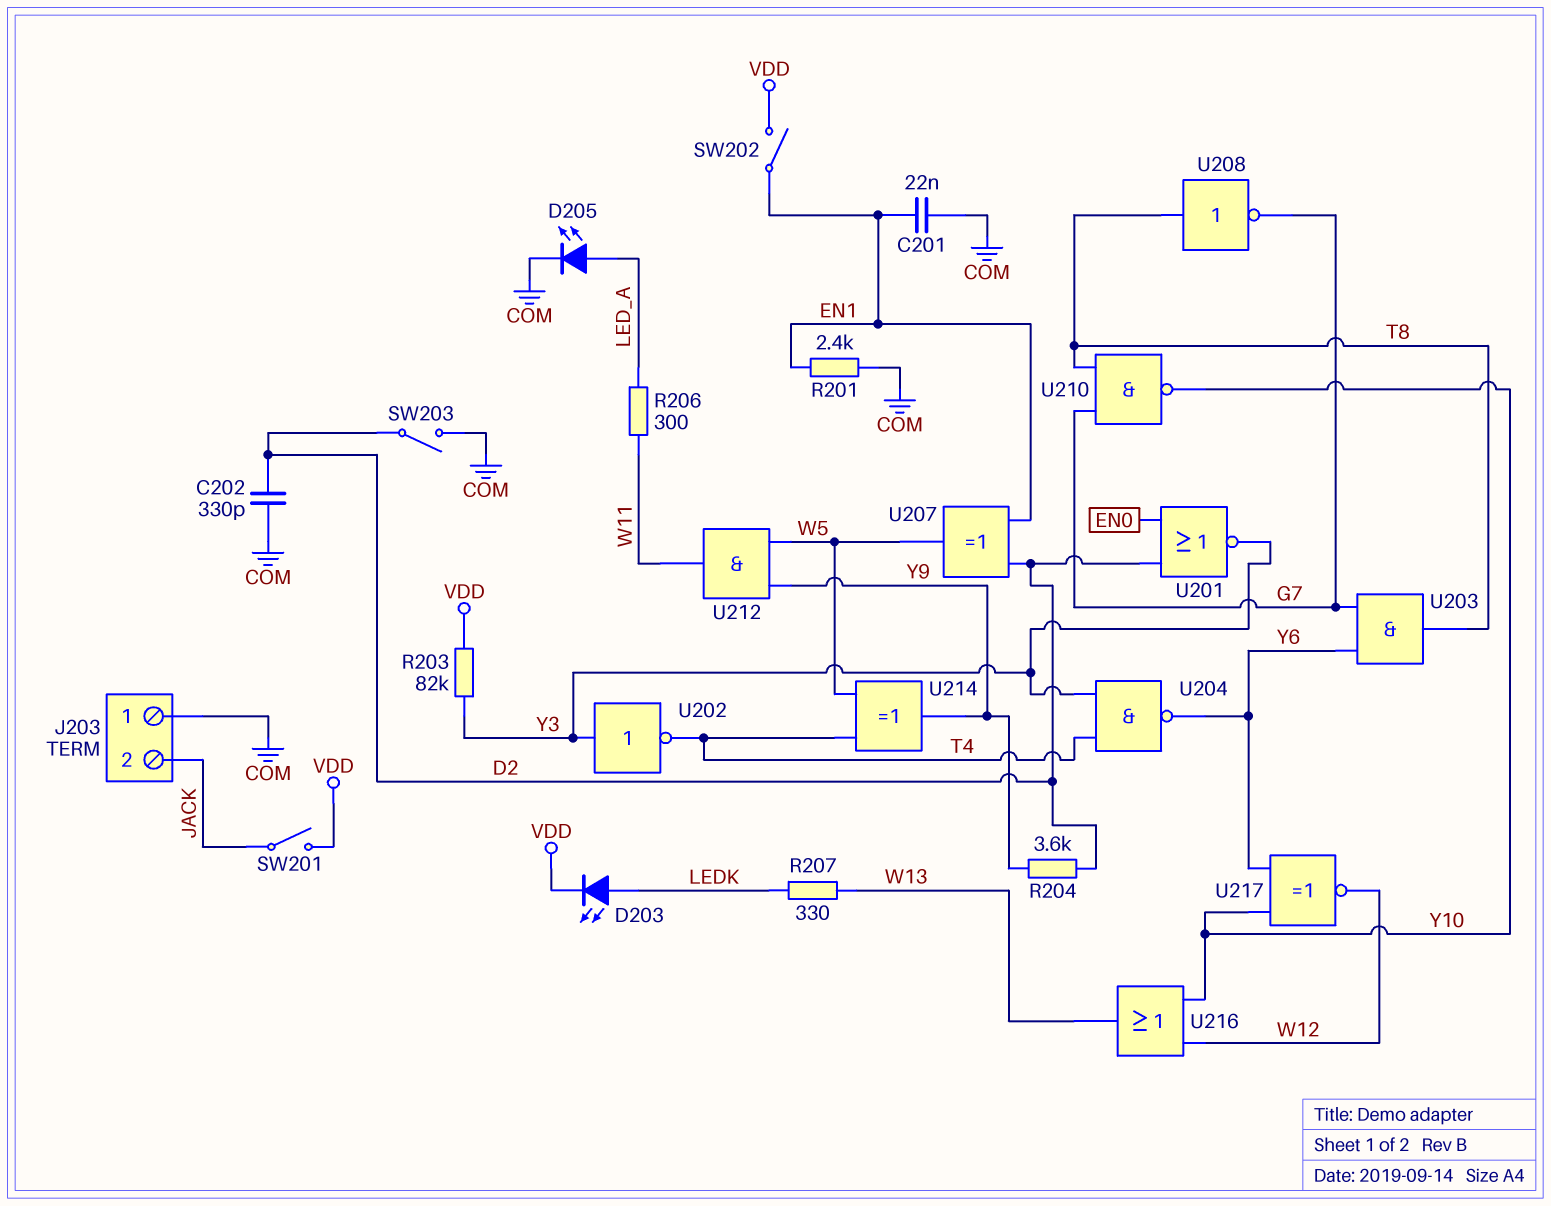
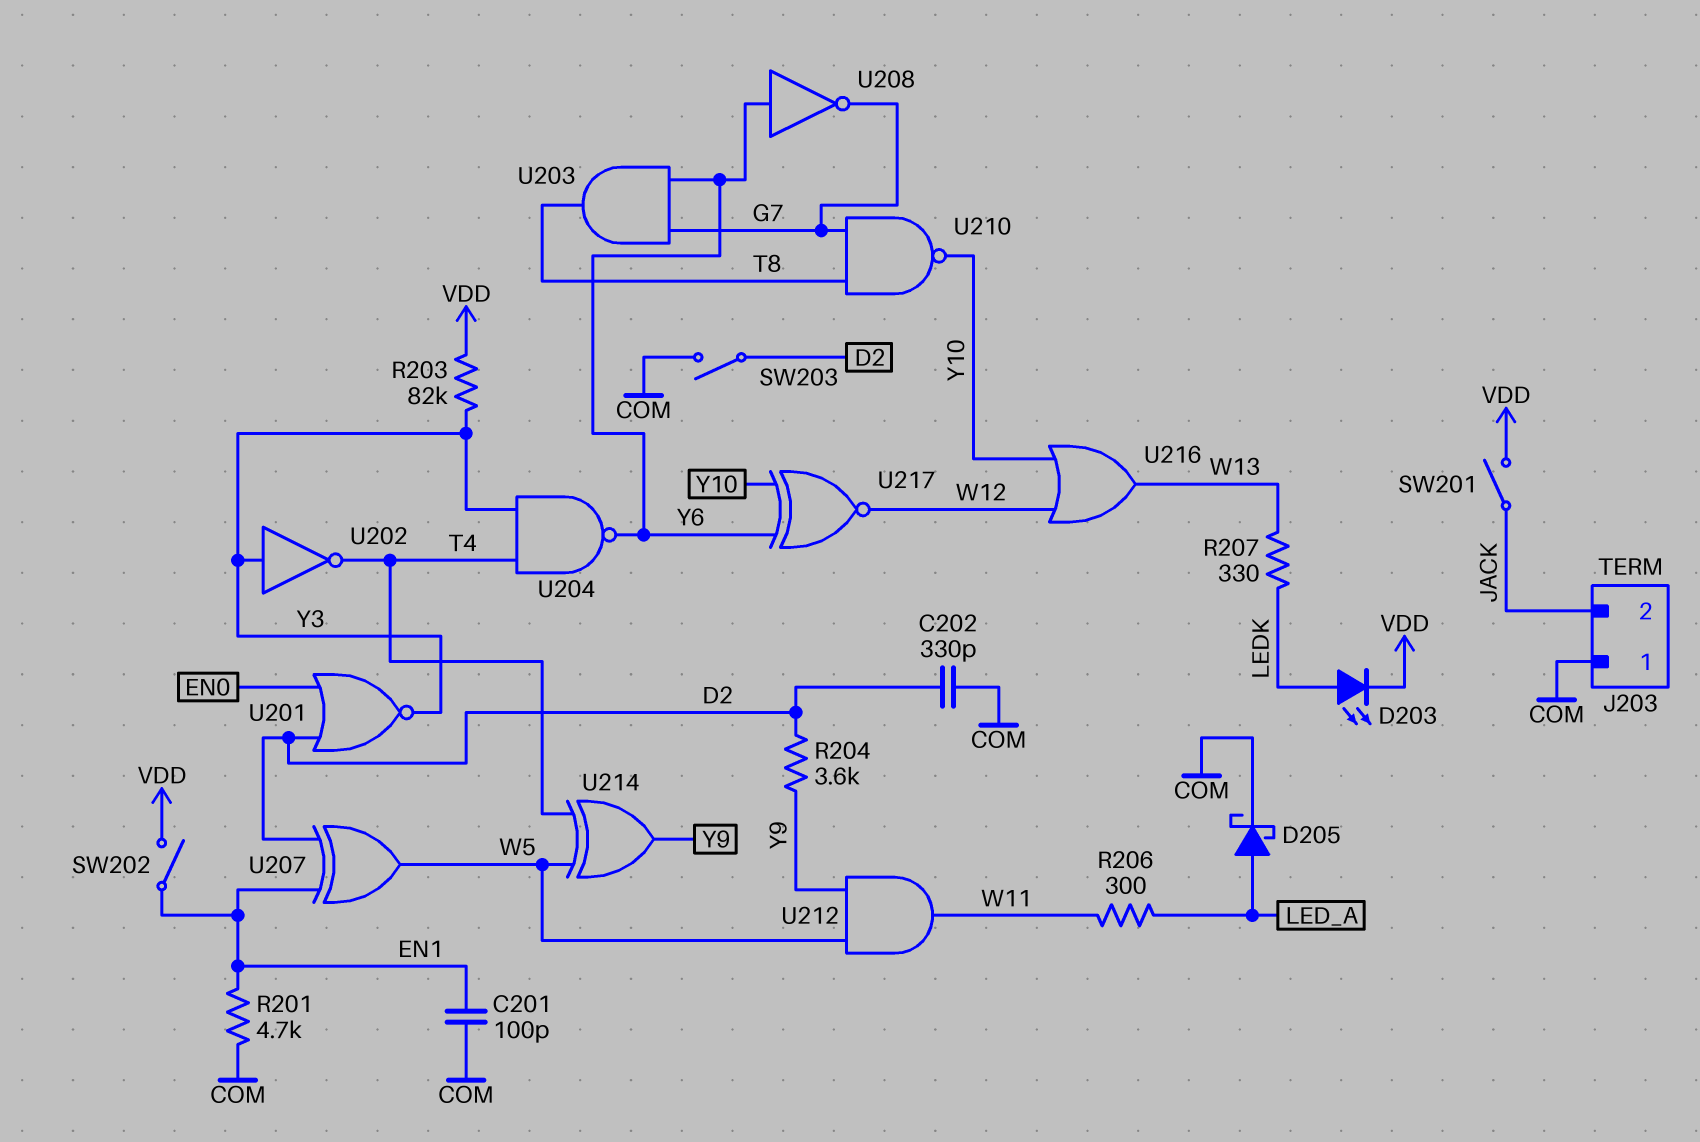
C201: 22nF (COM, EN1) -> 100pF (COM, EN1)
D205: LED (A LED_A, K COM) -> schottky (A LED_A, K COM)
R201: 2.4k (COM, EN1) -> 4.7k (COM, EN1)
U208: NOT (in T8, out G7) -> NOT (in Y6, out G7)

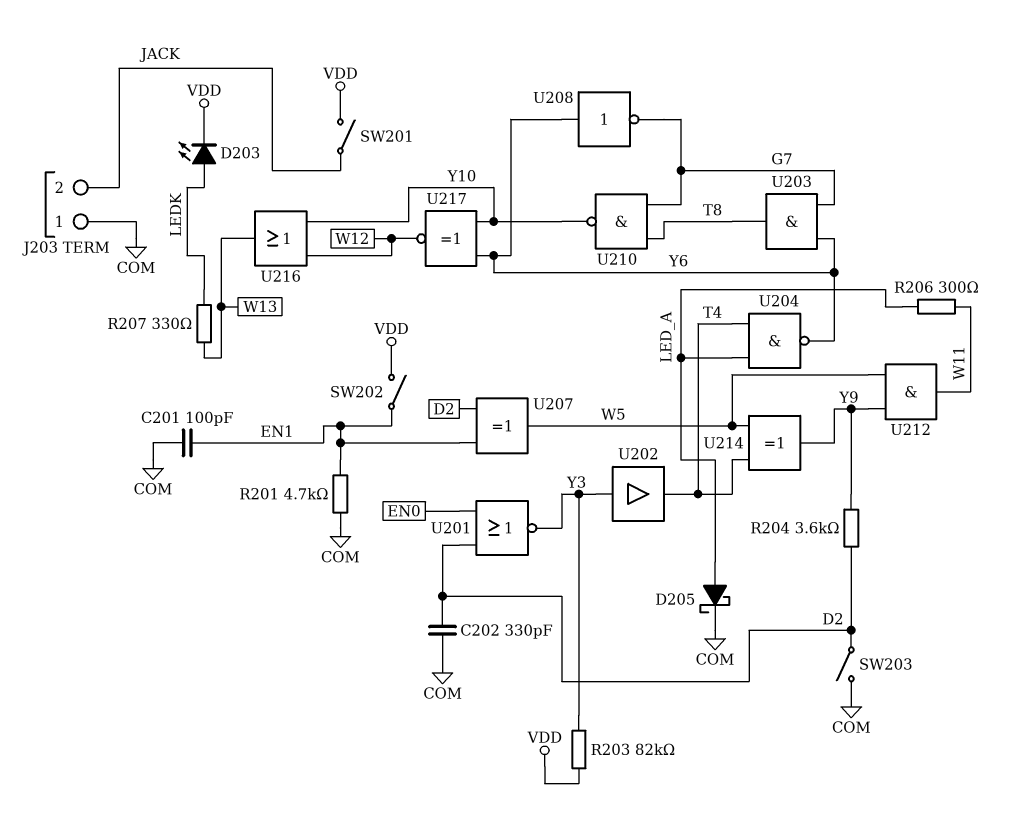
U202: NOT (in Y3, out T4) -> buffer (in Y3, out T4)
U204: NAND (in T4, in Y3, out Y6) -> NAND (in LED_A, in T4, out Y6)

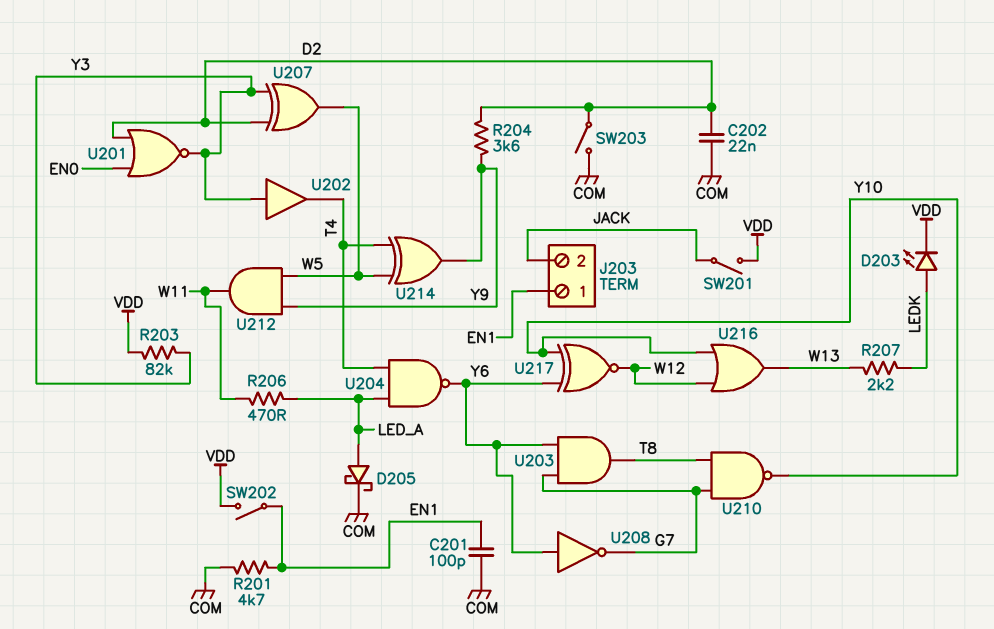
C202: 330pF (COM, D2) -> 22nF (COM, D2)
J203 pin 1: COM -> EN1
R206: 300 (LED_A, W11) -> 470 (LED_A, W11)
R207: 330 (LEDK, W13) -> 2.2k (LEDK, W13)
U207: XOR (in D2, in EN1, out W5) -> XOR (in D2, in Y3, out W5)

